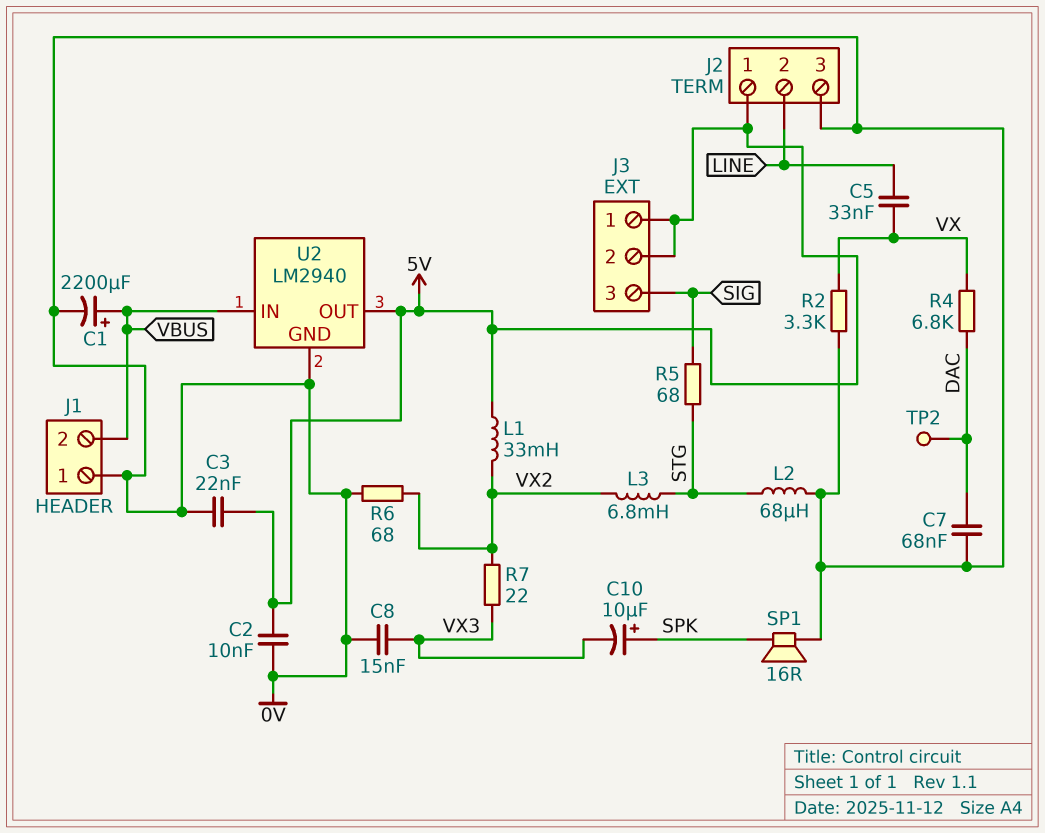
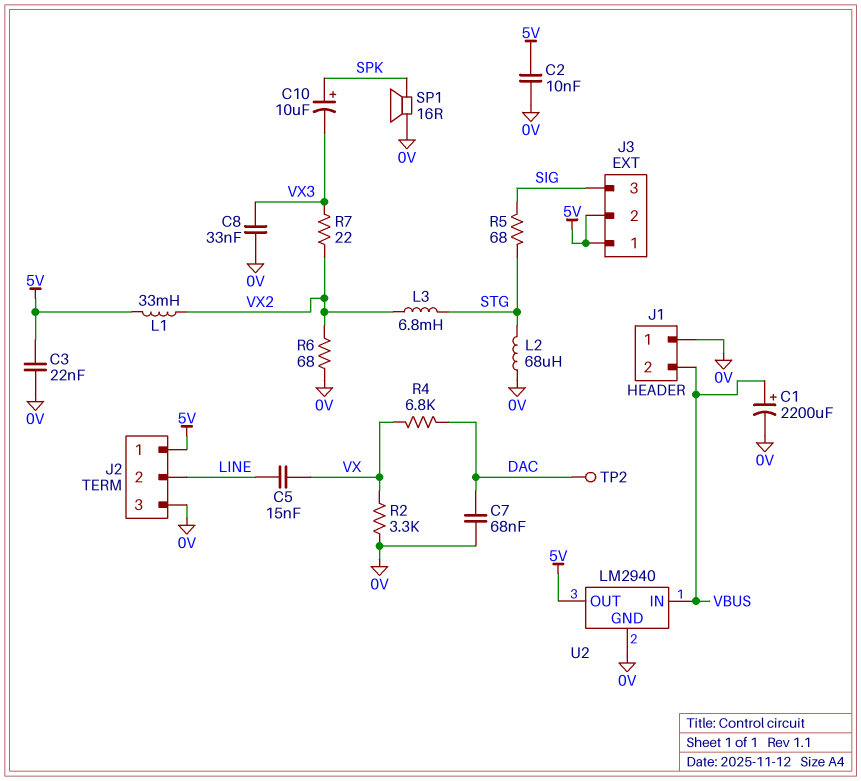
C5: 33nF (LINE, VX) -> 15nF (LINE, VX)
C8: 15nF (0V, VX3) -> 33nF (0V, VX3)

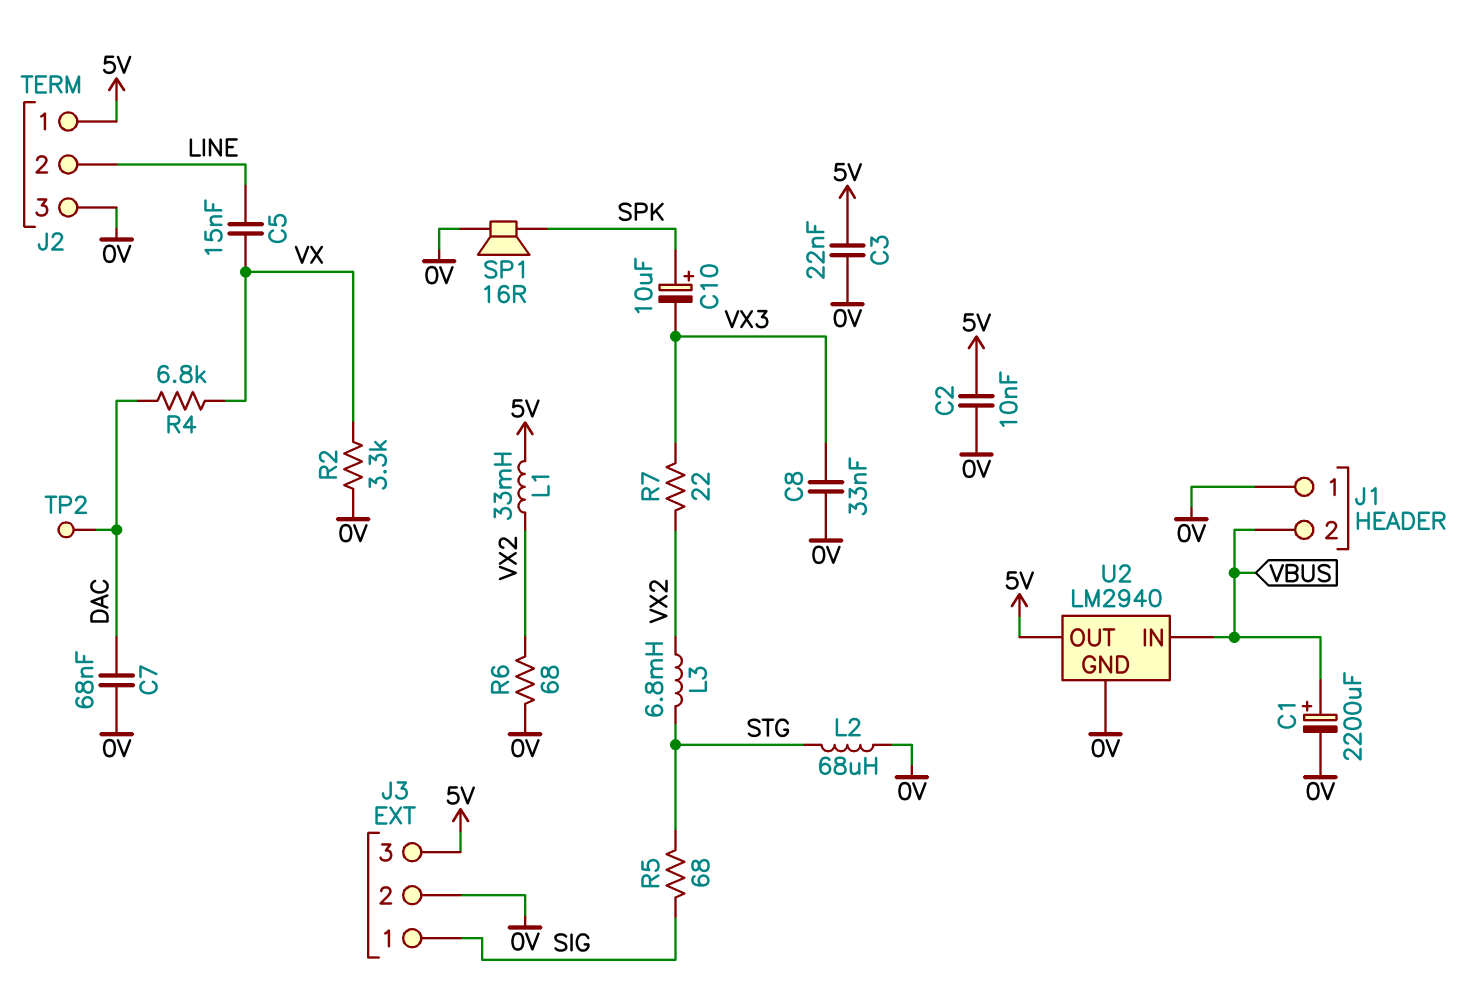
J3 pin 1: 5V -> SIG
J3 pin 2: 5V -> 0V
J3 pin 3: SIG -> 5V

